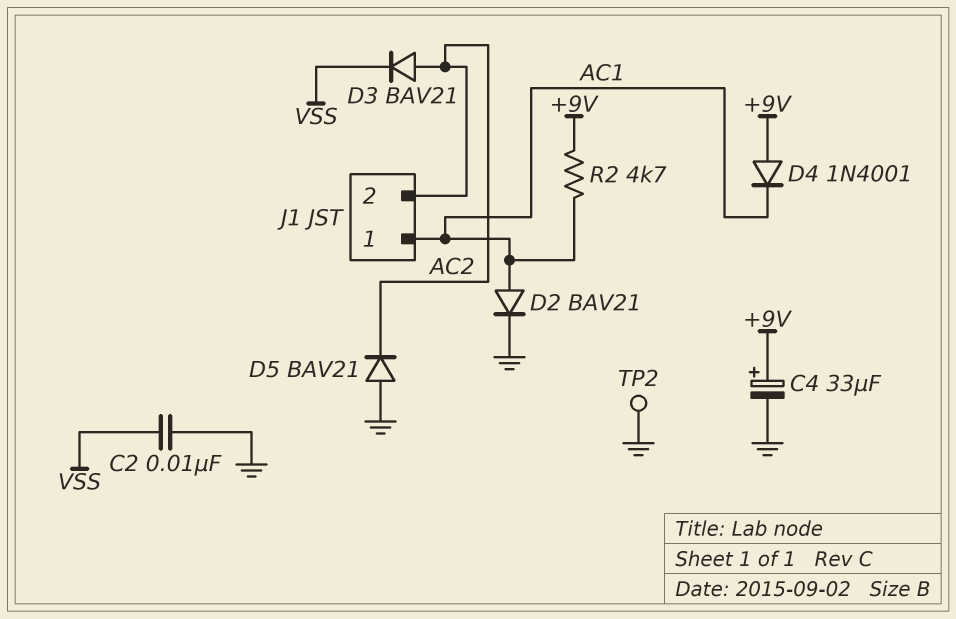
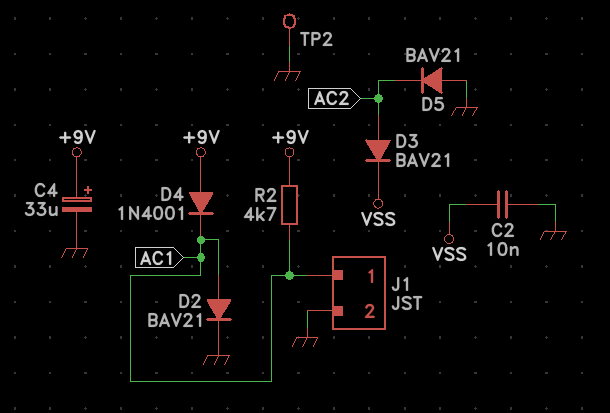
J1 pin 2: AC2 -> GND

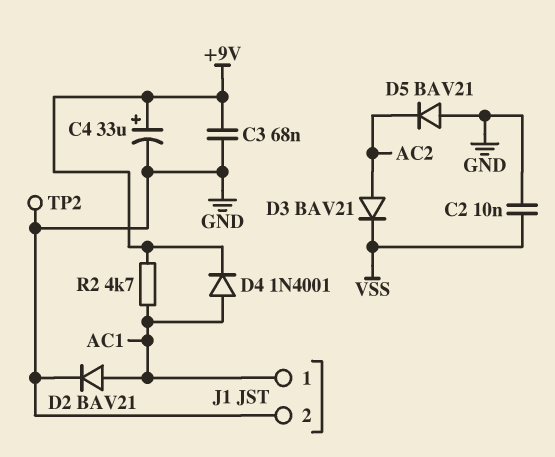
C3: none -> 68nF (+9V, GND)
D4: diode 1N4001 (A +9V, K AC1) -> diode 1N4001 (A AC1, K +9V)

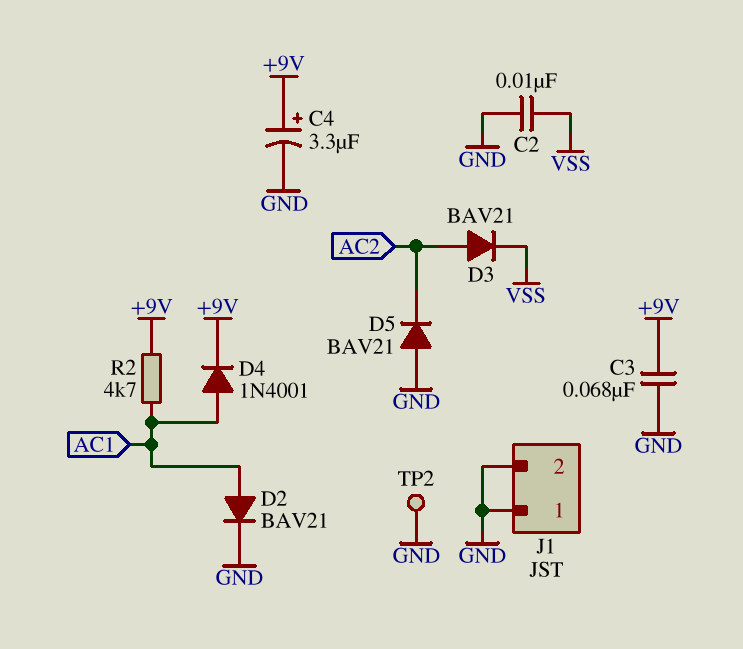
C4: 33uF (plus +9V, minus GND) -> 3.3uF (plus +9V, minus GND)
J1 pin 1: AC1 -> GND

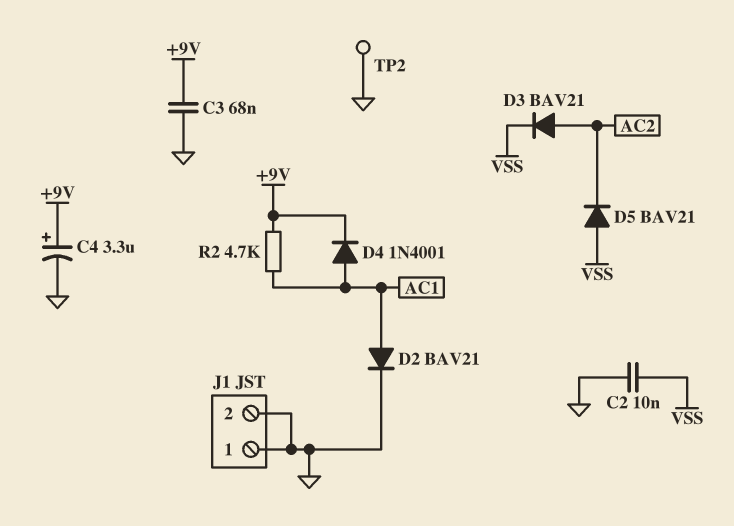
D5: diode BAV21 (A GND, K AC2) -> diode BAV21 (A VSS, K AC2)

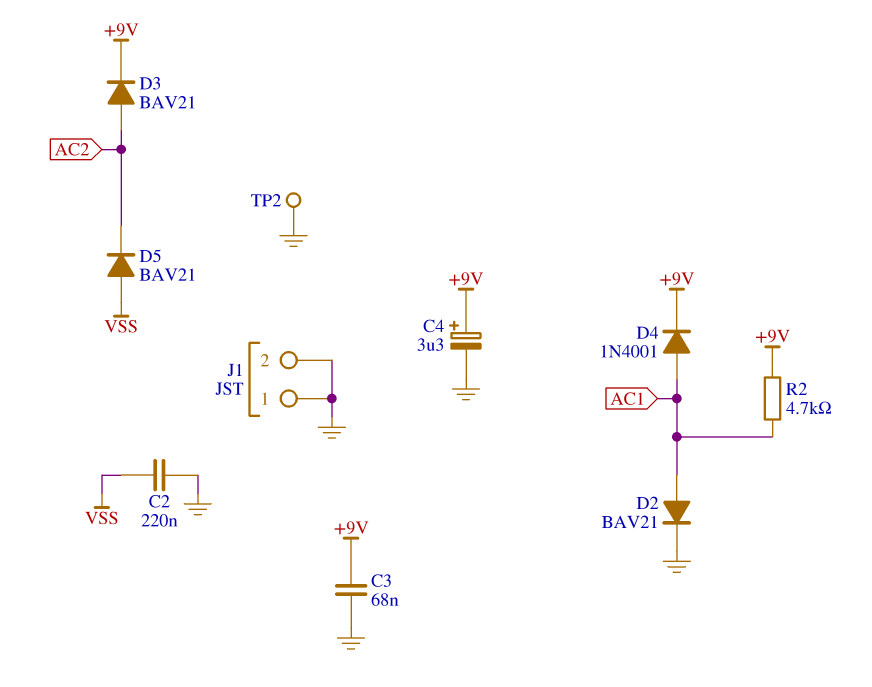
C2: 10nF (GND, VSS) -> 220nF (GND, VSS)
D3: diode BAV21 (A AC2, K VSS) -> diode BAV21 (A AC2, K +9V)

